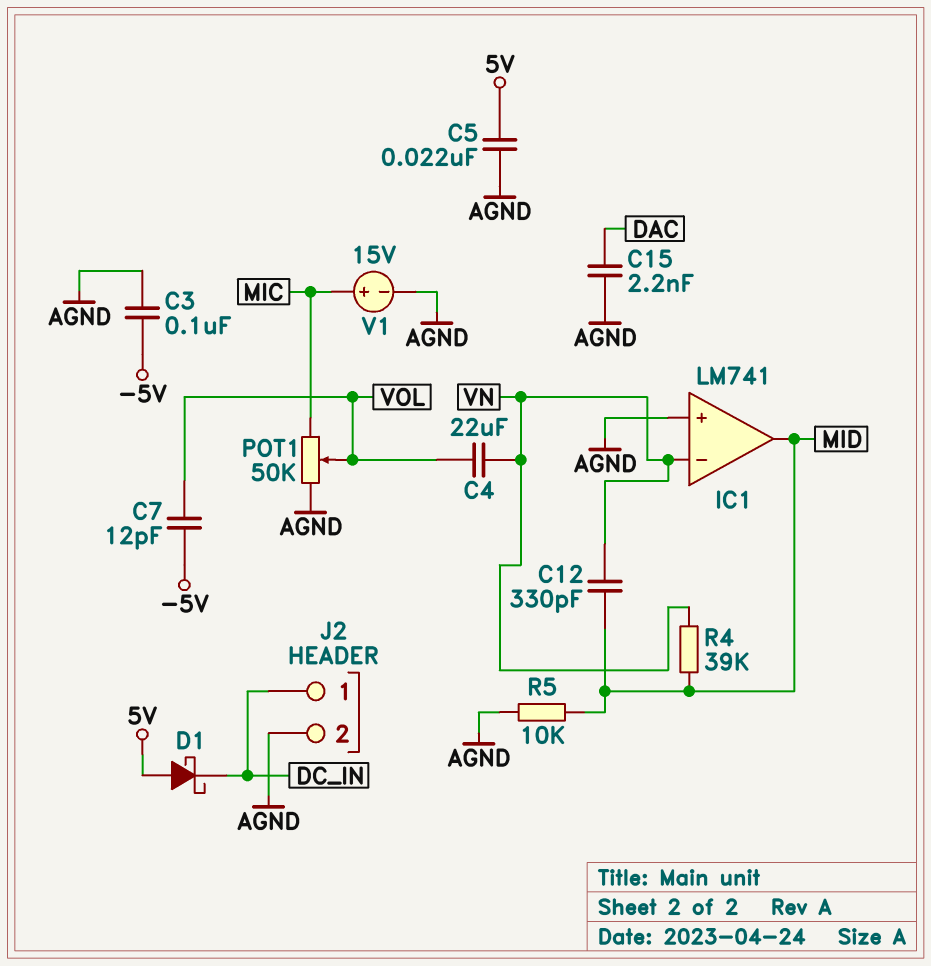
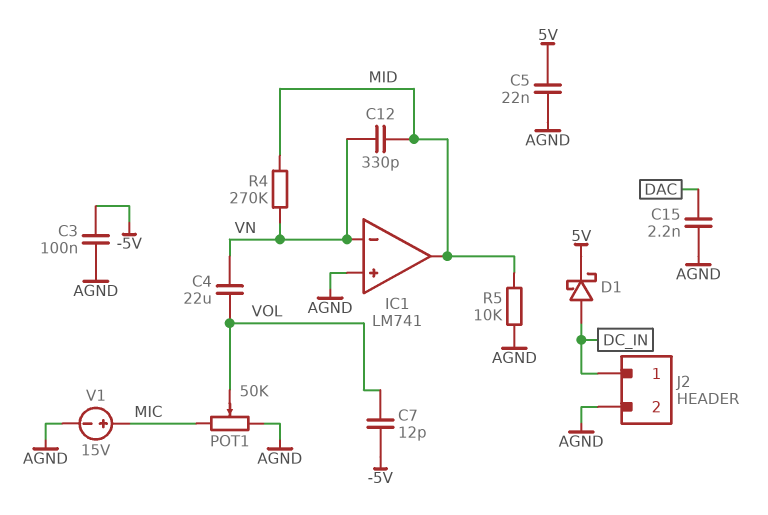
D1: schottky (A 5V, K DC_IN) -> schottky (A DC_IN, K 5V)
R4: 39k (MID, VN) -> 270k (MID, VN)

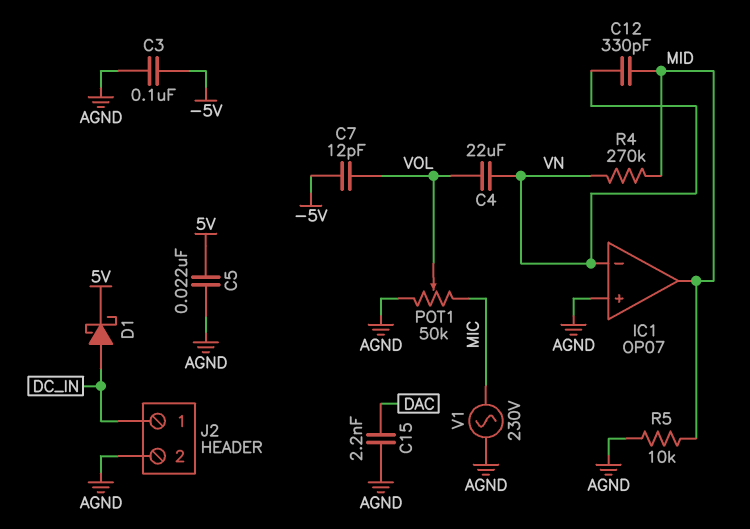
IC1: LM741 -> OP07
V1: 15V (plus MIC, minus AGND) -> AC 230V (AGND, MIC)

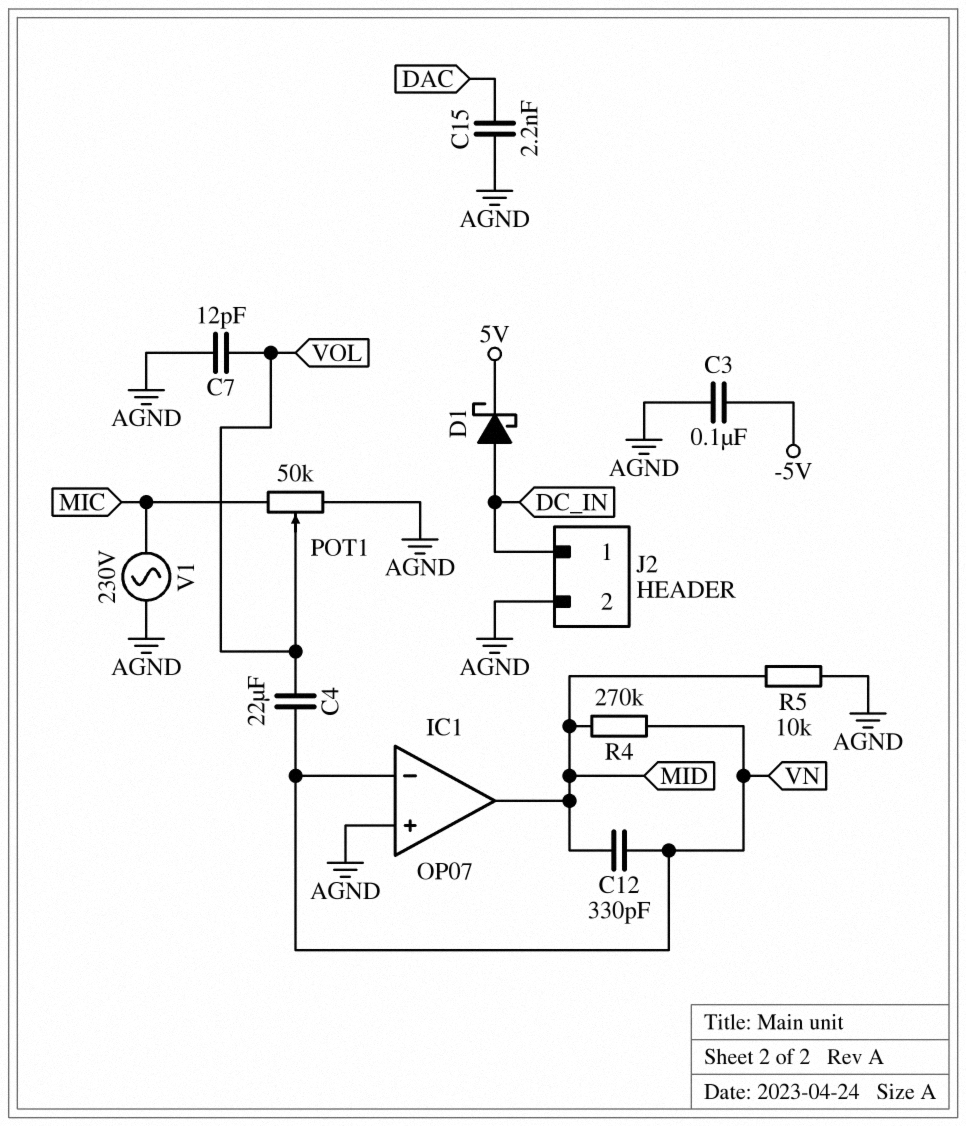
C5: 22nF (5V, AGND) -> none
C7: 12pF (-5V, VOL) -> 12pF (AGND, VOL)

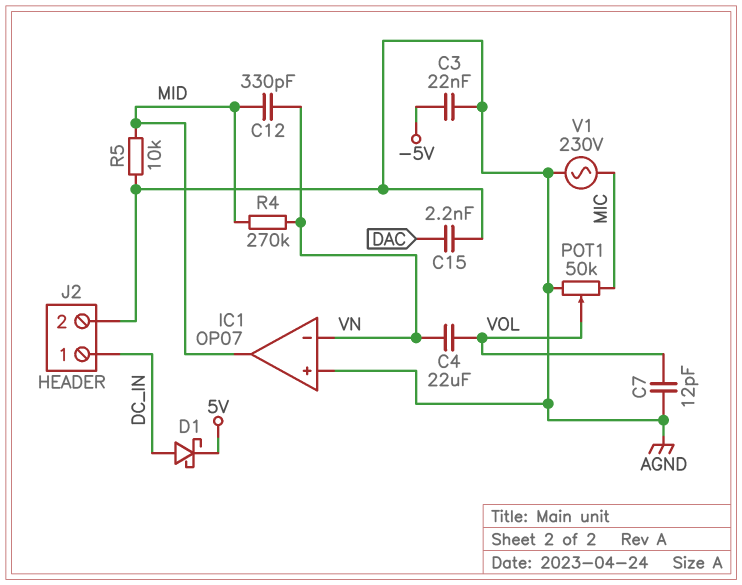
C3: 100nF (-5V, AGND) -> 22nF (-5V, AGND)

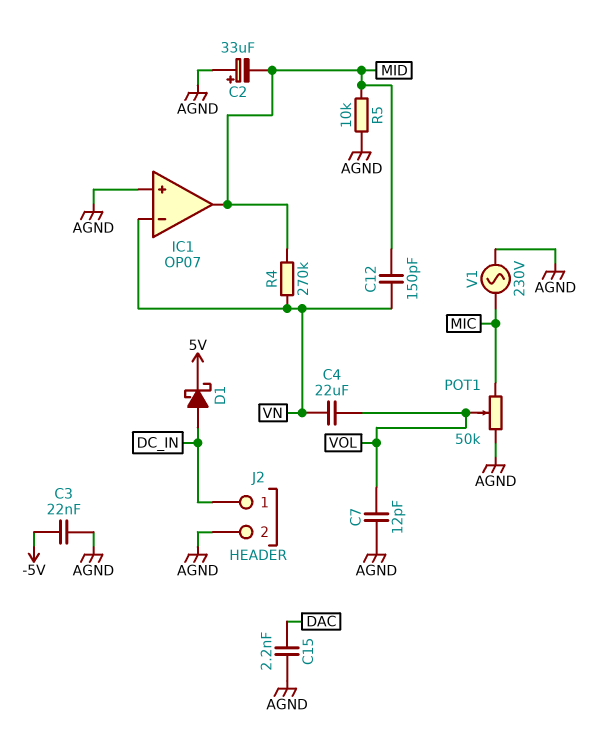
C2: none -> 33uF (plus AGND, minus MID)
C12: 330pF (MID, VN) -> 150pF (MID, VN)

